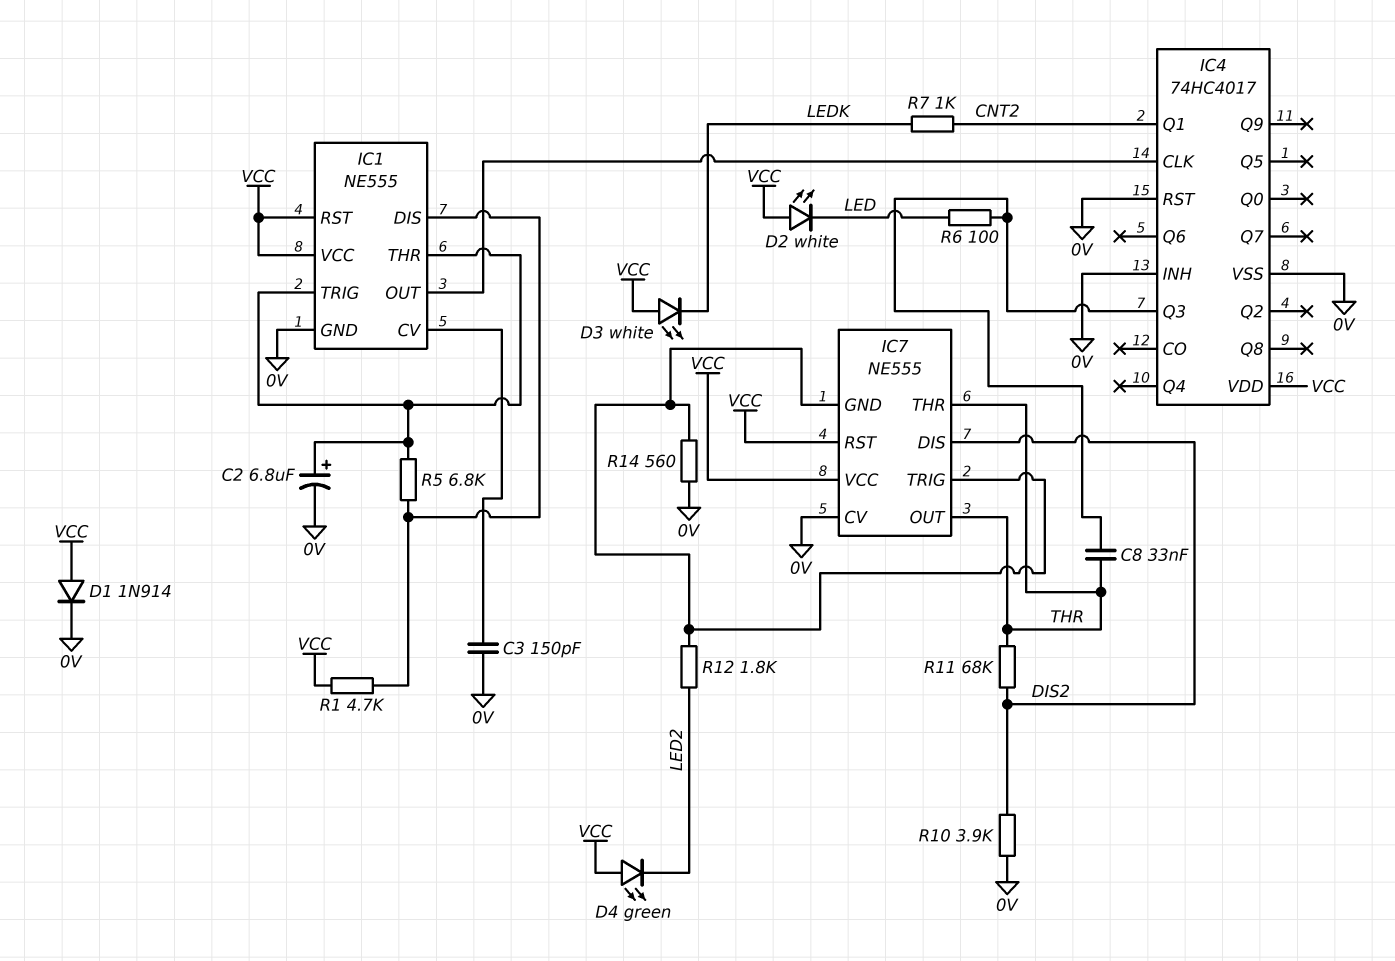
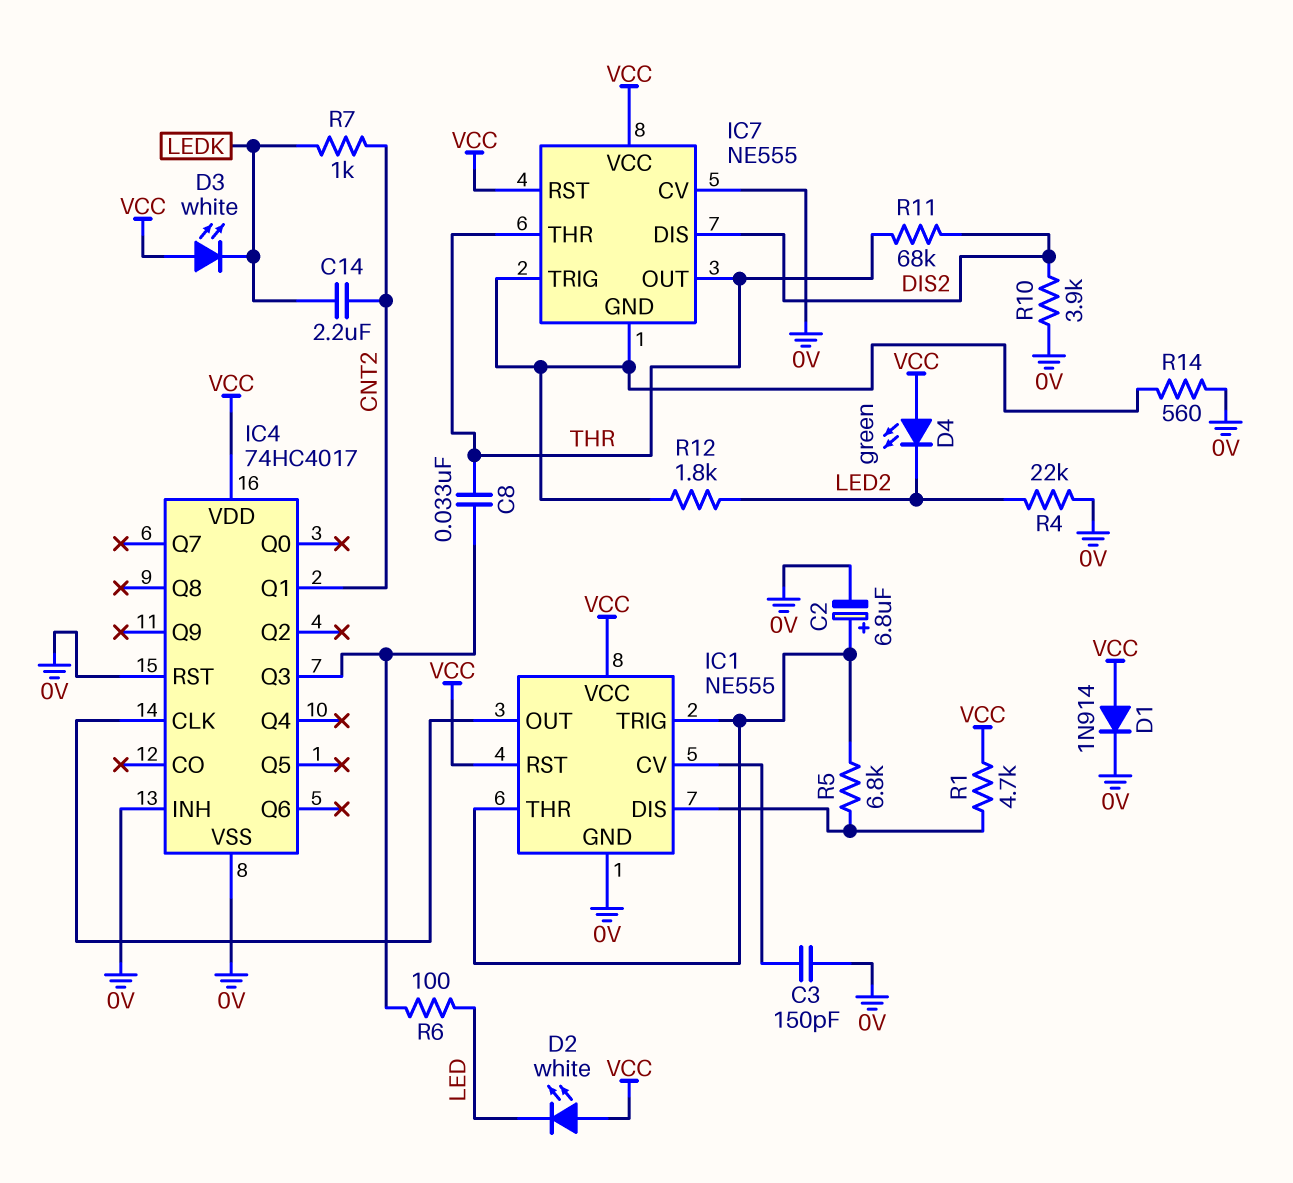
C14: none -> 2.2uF (CNT2, LEDK)
R4: none -> 22k (0V, LED2)

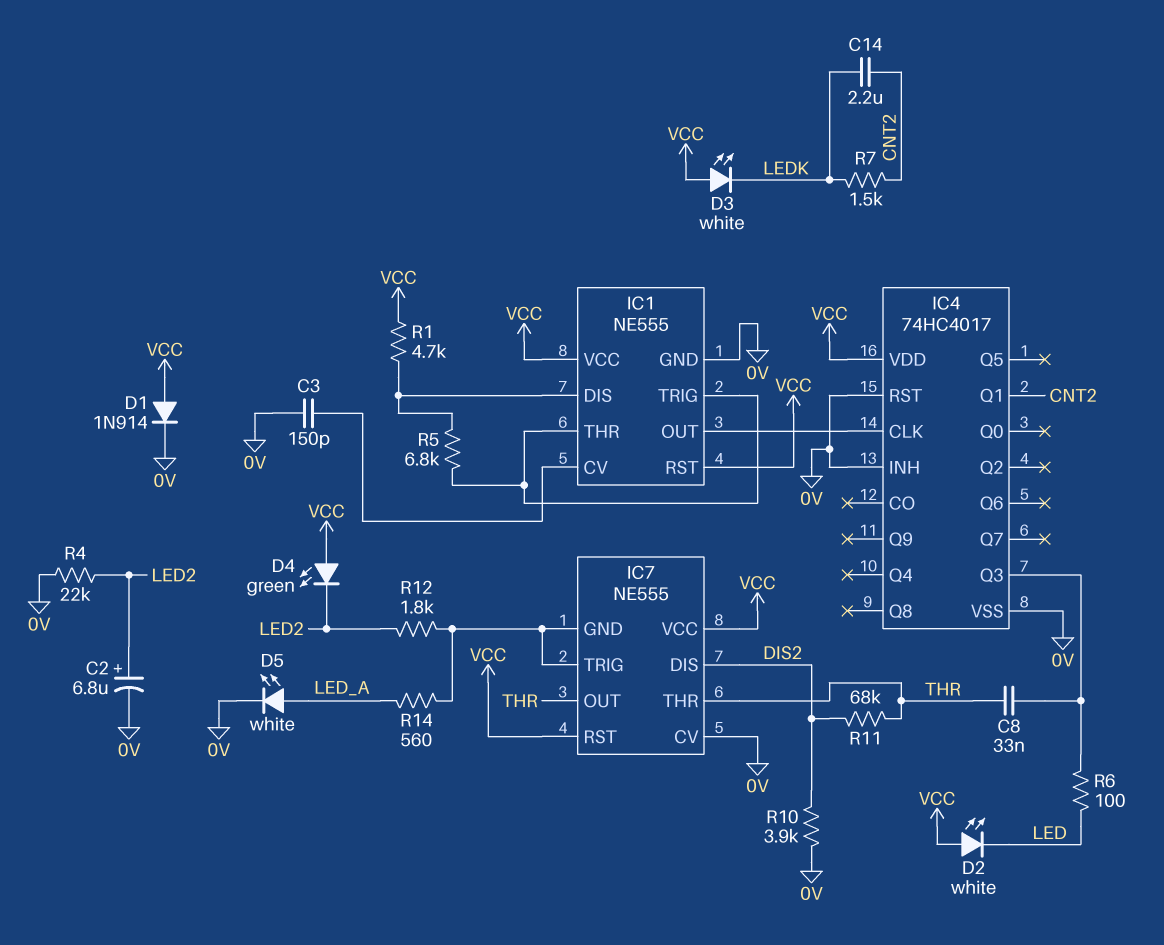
C2: 6.8uF (plus IC1/THR, minus 0V) -> 6.8uF (plus LED2, minus 0V)
D5: none -> LED white (A LED_A, K 0V)
R7: 1k (CNT2, LEDK) -> 1.5k (CNT2, LEDK)
R14: 560 (0V, IC7/GND) -> 560 (IC7/GND, LED_A)

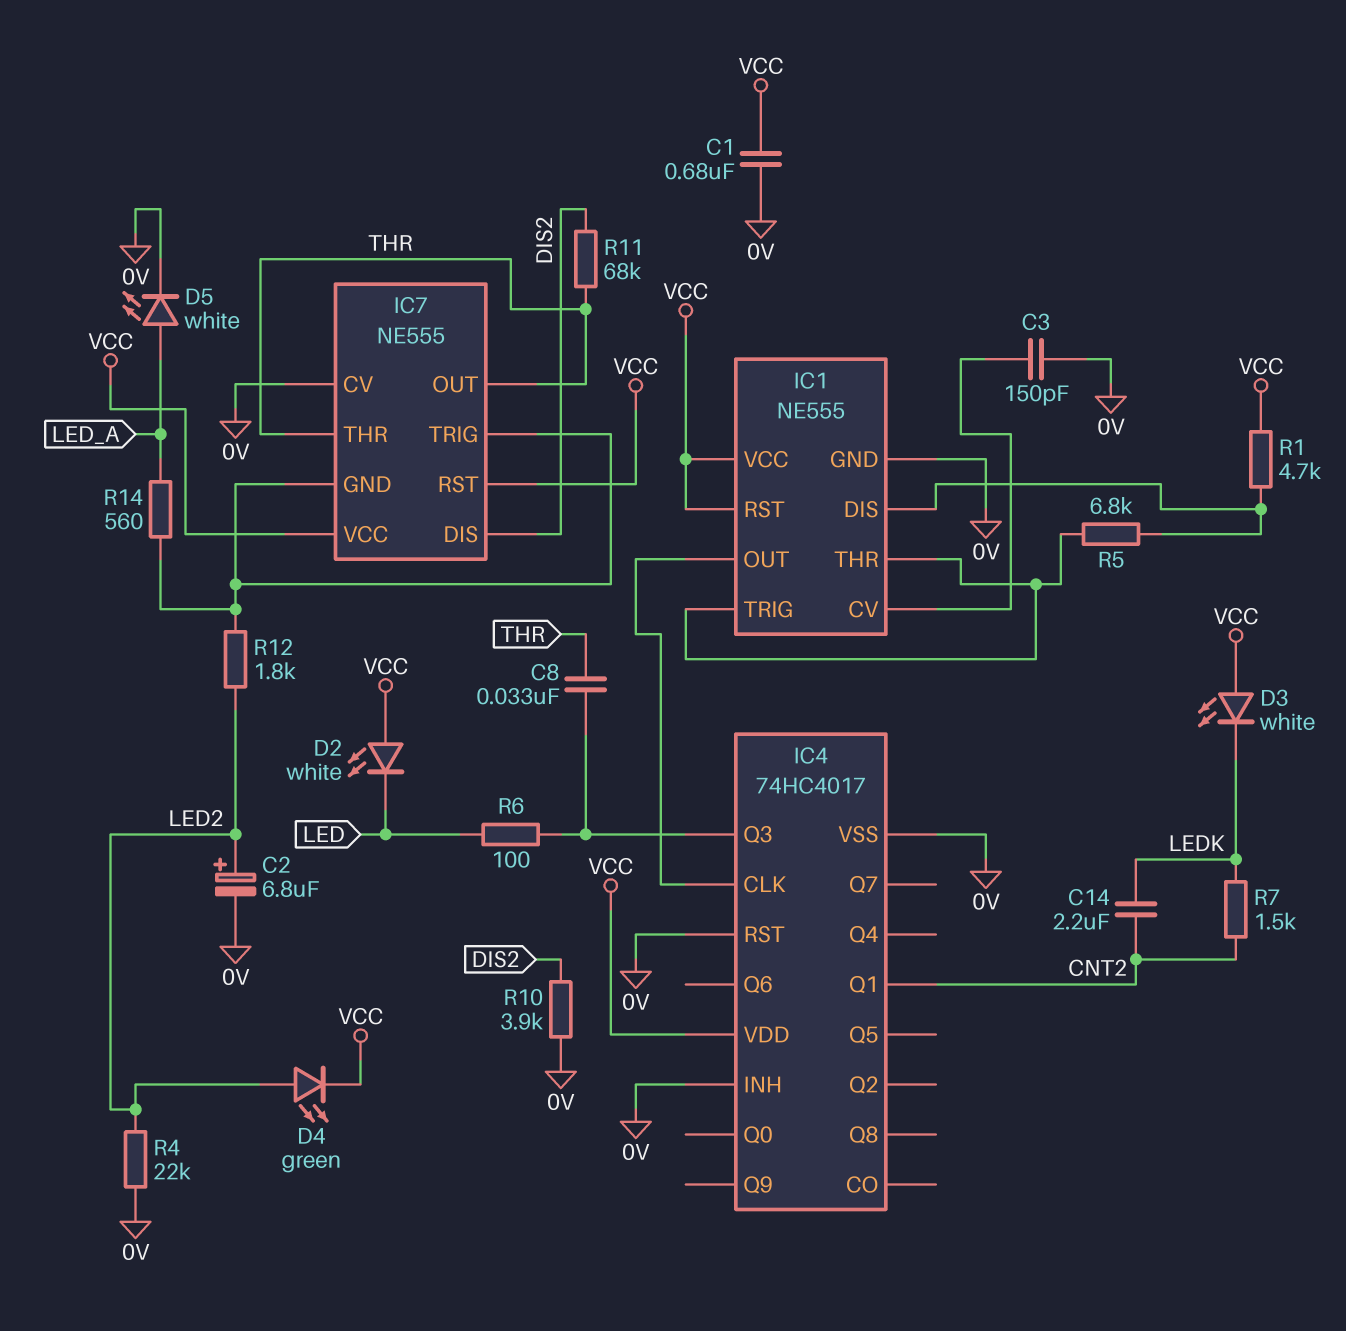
C1: none -> 680nF (0V, VCC)
D1: diode 1N914 (A VCC, K 0V) -> none
D4: LED green (A VCC, K LED2) -> LED green (A LED2, K VCC)

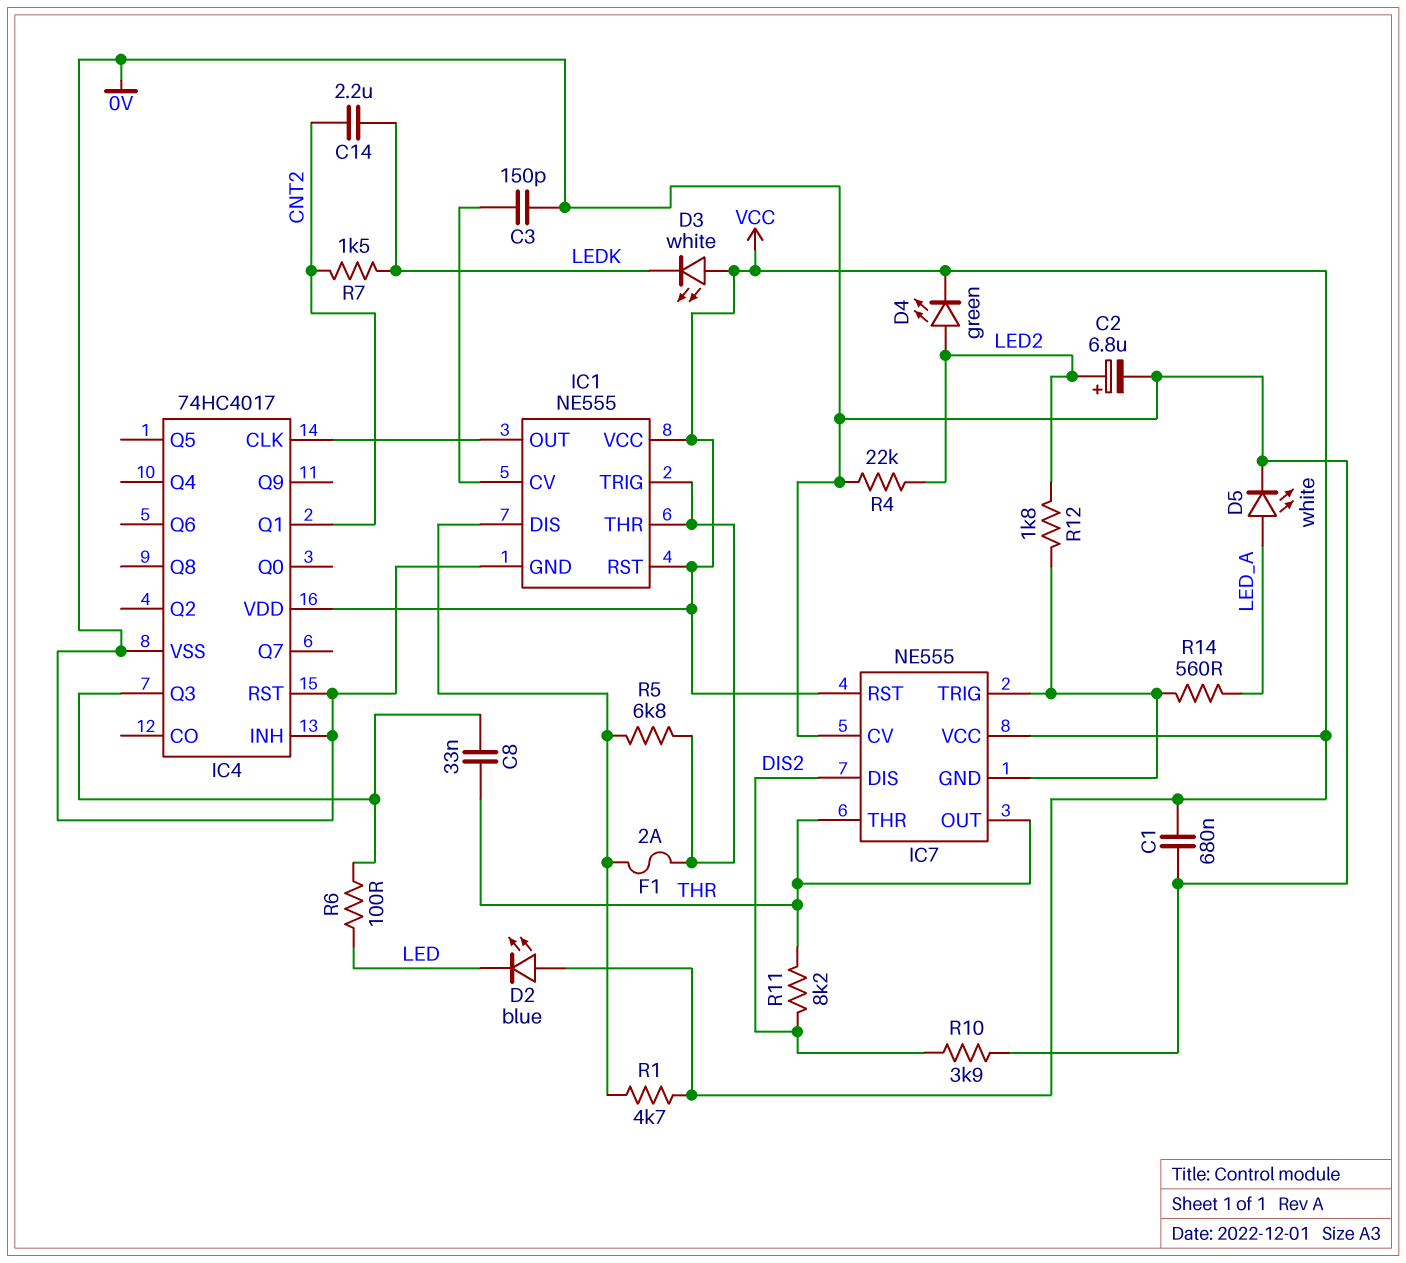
D2: LED white (A VCC, K LED) -> LED blue (A VCC, K LED)
F1: none -> 2A (IC1/DIS, IC1/THR)
R11: 68k (DIS2, THR) -> 8.2k (DIS2, THR)

